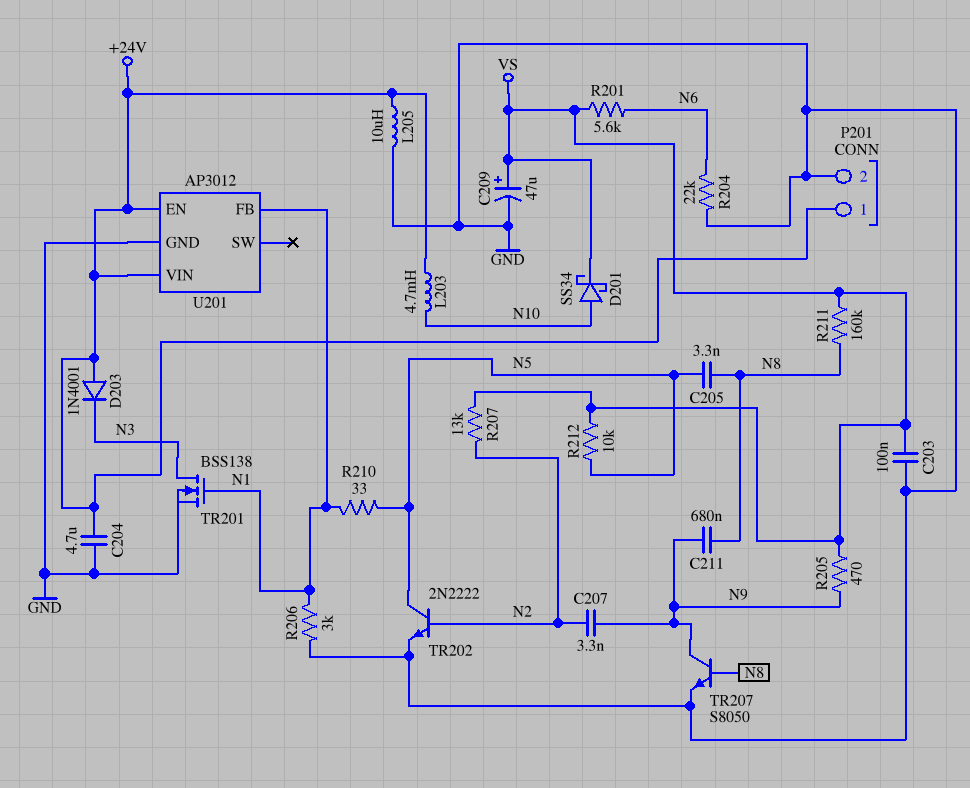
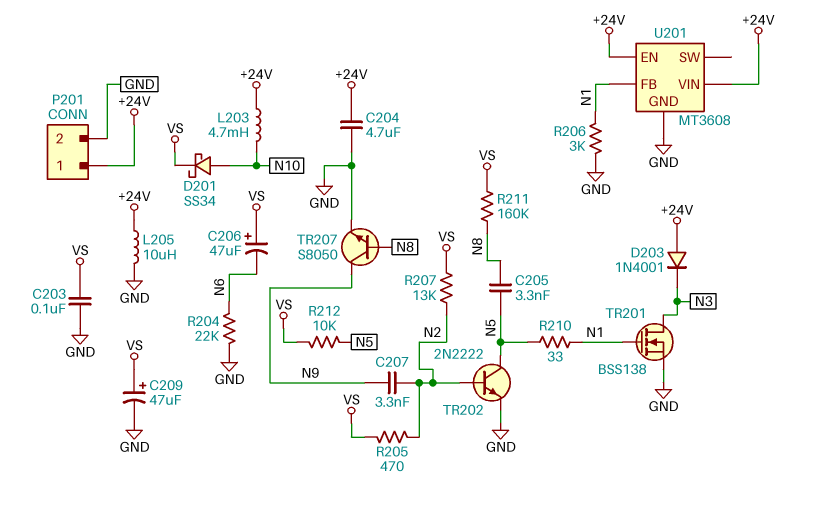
C206: none -> 47uF (plus VS, minus N6)
C211: 680nF (N8, N9) -> none
R201: 5.6k (N6, VS) -> none
R205: 470 (N9, VS) -> 470 (N2, VS)
U201: AP3012 -> MT3608

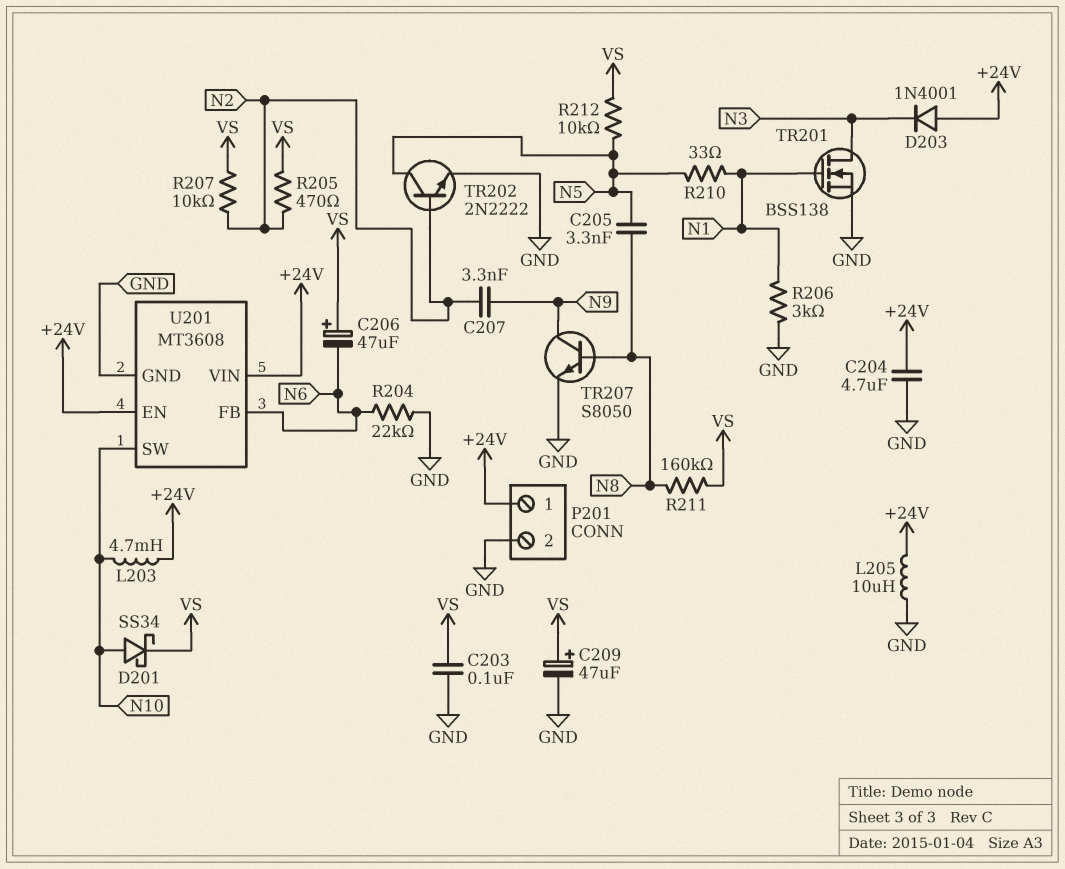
R207: 13k (N2, VS) -> 10k (N2, VS)
U201 pin FB: N1 -> N6
U201 pin SW: none -> N10

